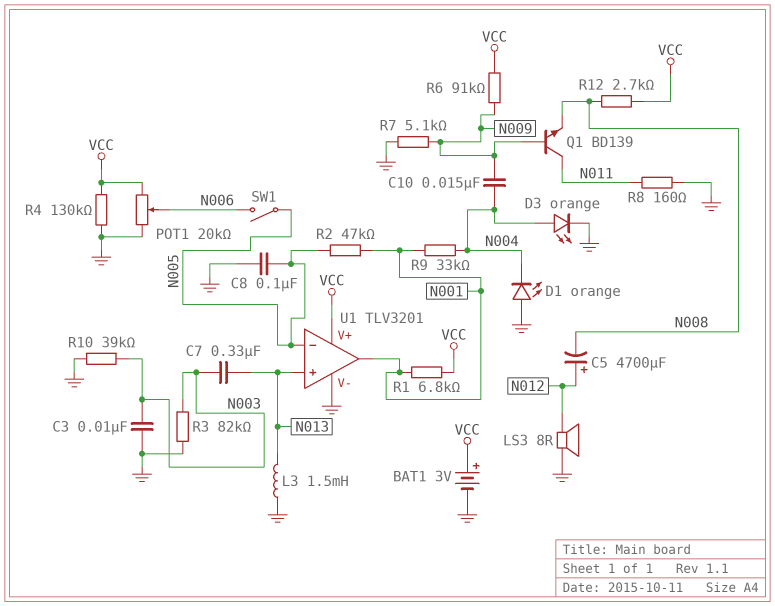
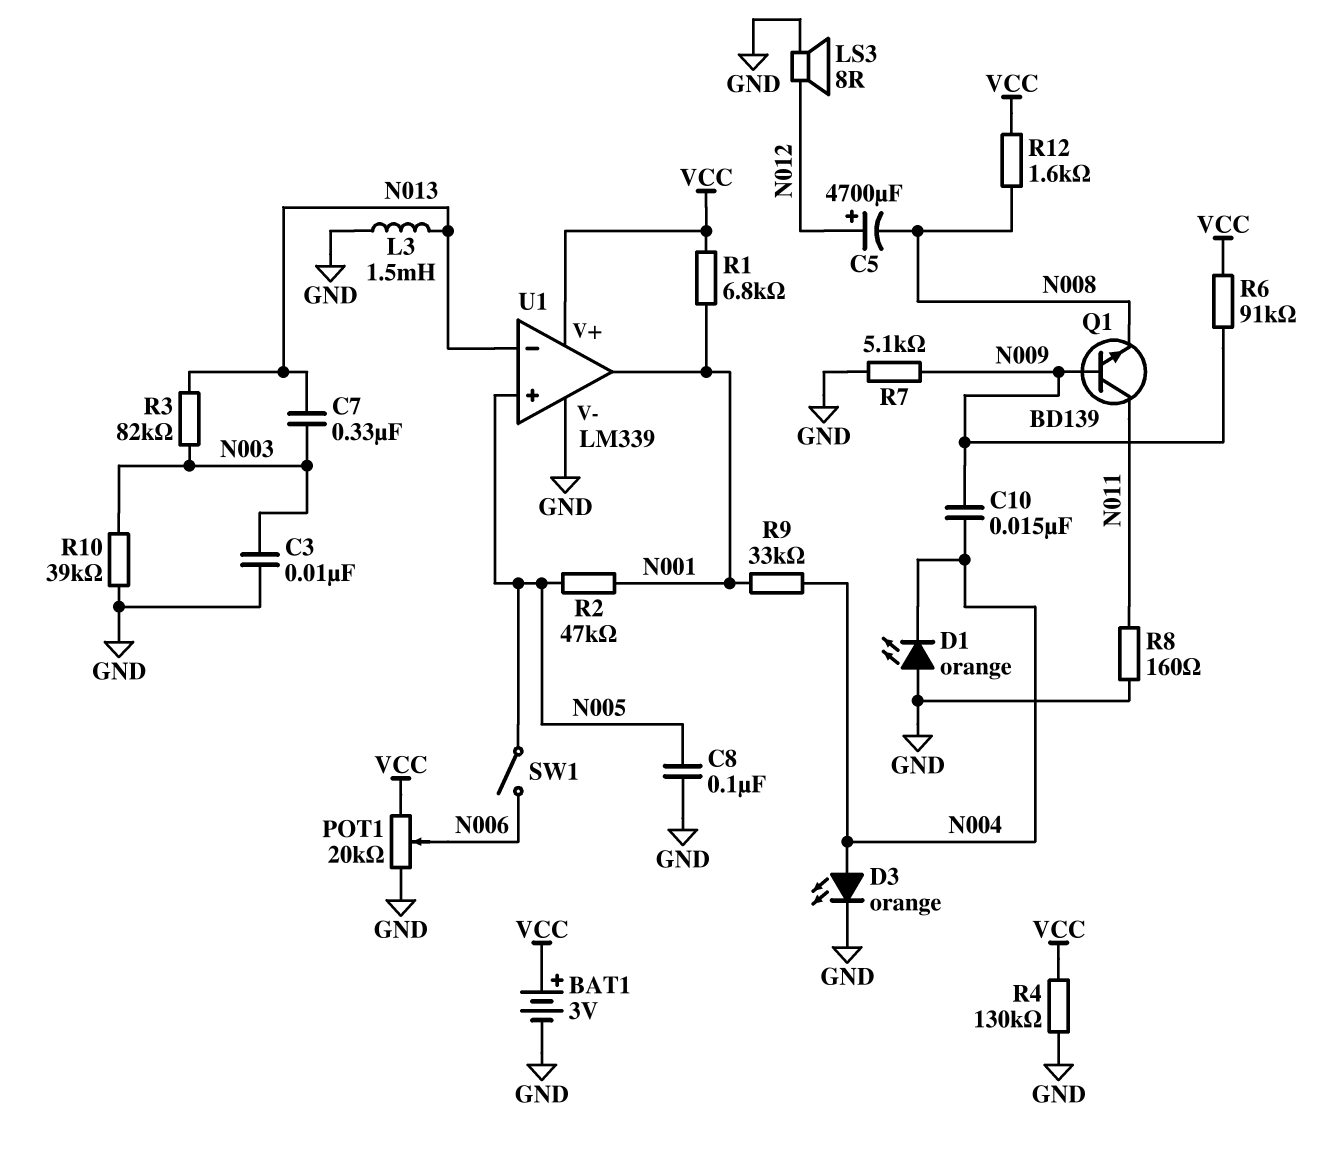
R3: 82k (GND, N003) -> 82k (N003, N013)
R12: 2.7k (N008, VCC) -> 1.6k (N008, VCC)
U1: TLV3201 -> LM339
U1 pin in+: N013 -> N005
U1 pin in-: N005 -> N013

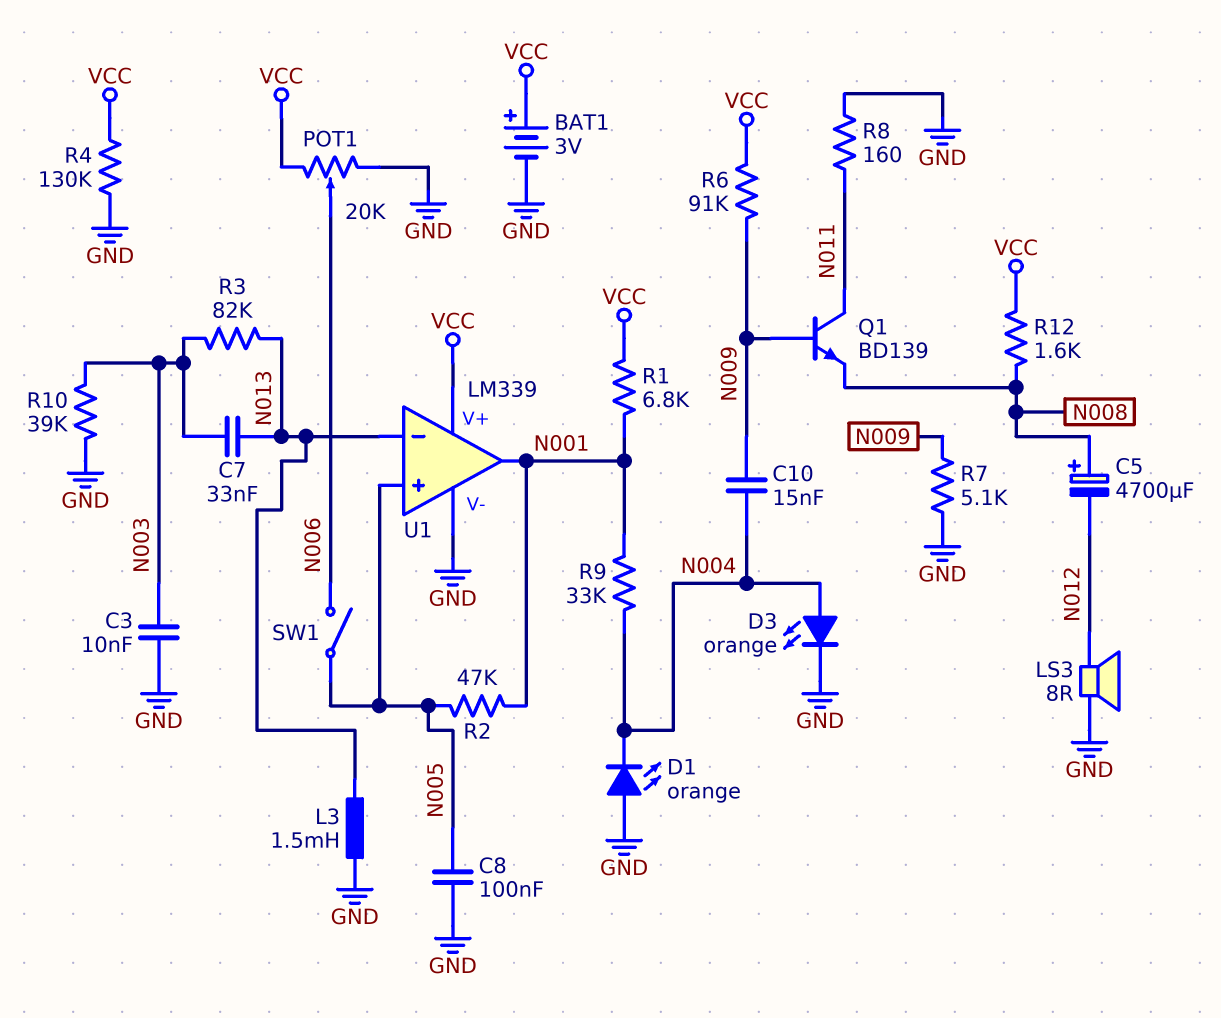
C5: 4700uF (plus N012, minus N008) -> 4700uF (plus N008, minus N012)
C7: 330nF (N003, N013) -> 33nF (N003, N013)

